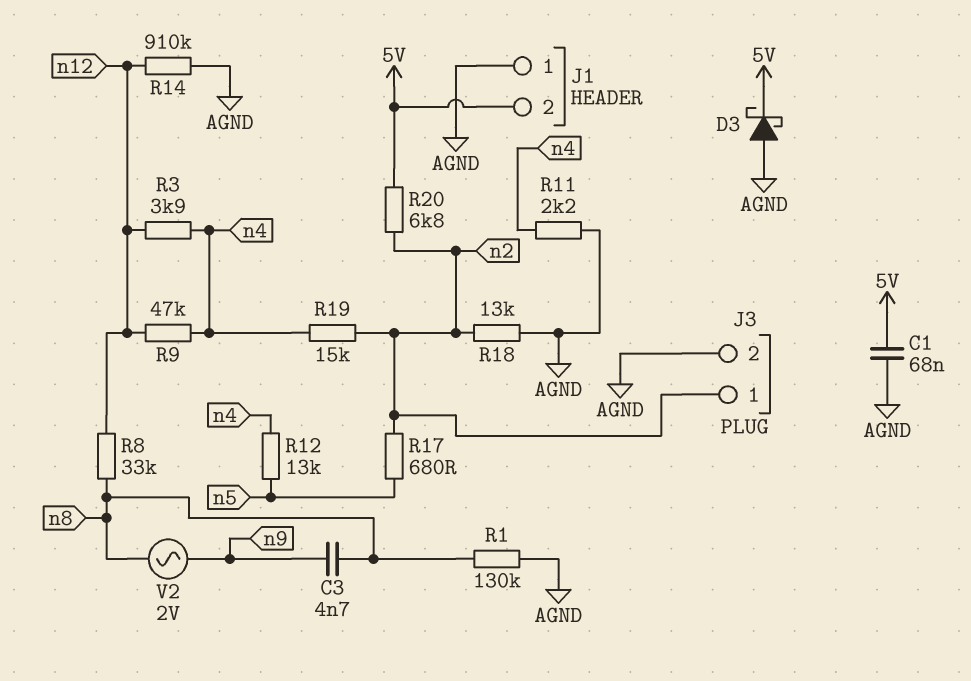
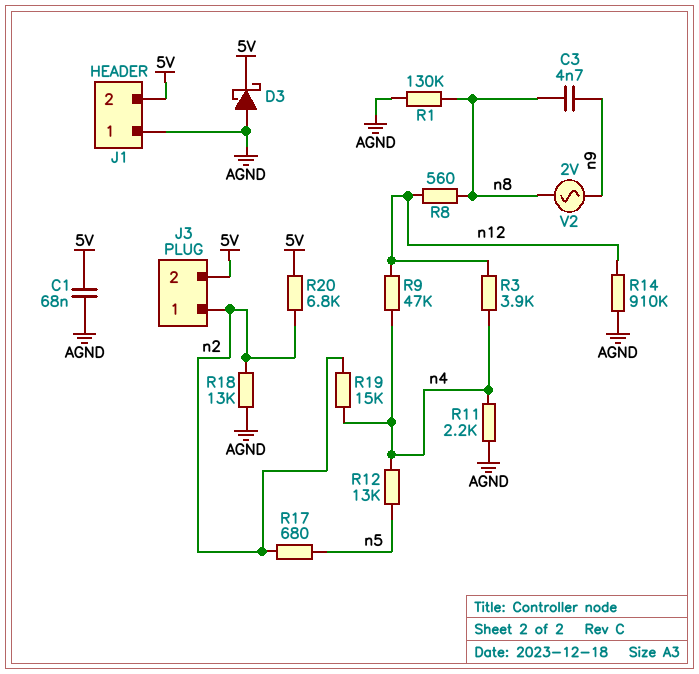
J3 pin 2: AGND -> 5V
R8: 33k (n8, n12) -> 560 (n8, n12)

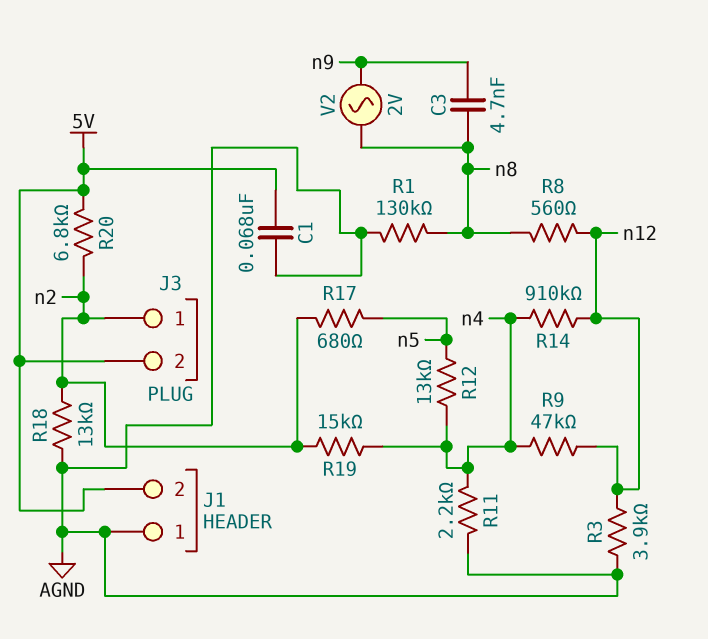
D3: schottky (A AGND, K 5V) -> none
R3: 3.9k (n4, n12) -> 3.9k (AGND, n12)
R14: 910k (AGND, n12) -> 910k (n4, n12)

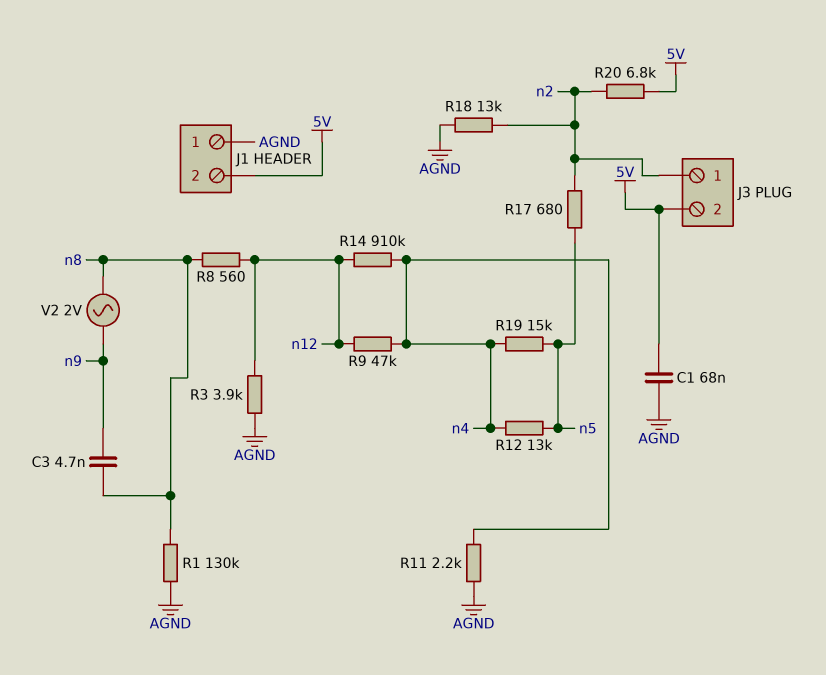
R19: 15k (n2, n4) -> 15k (n4, n5)

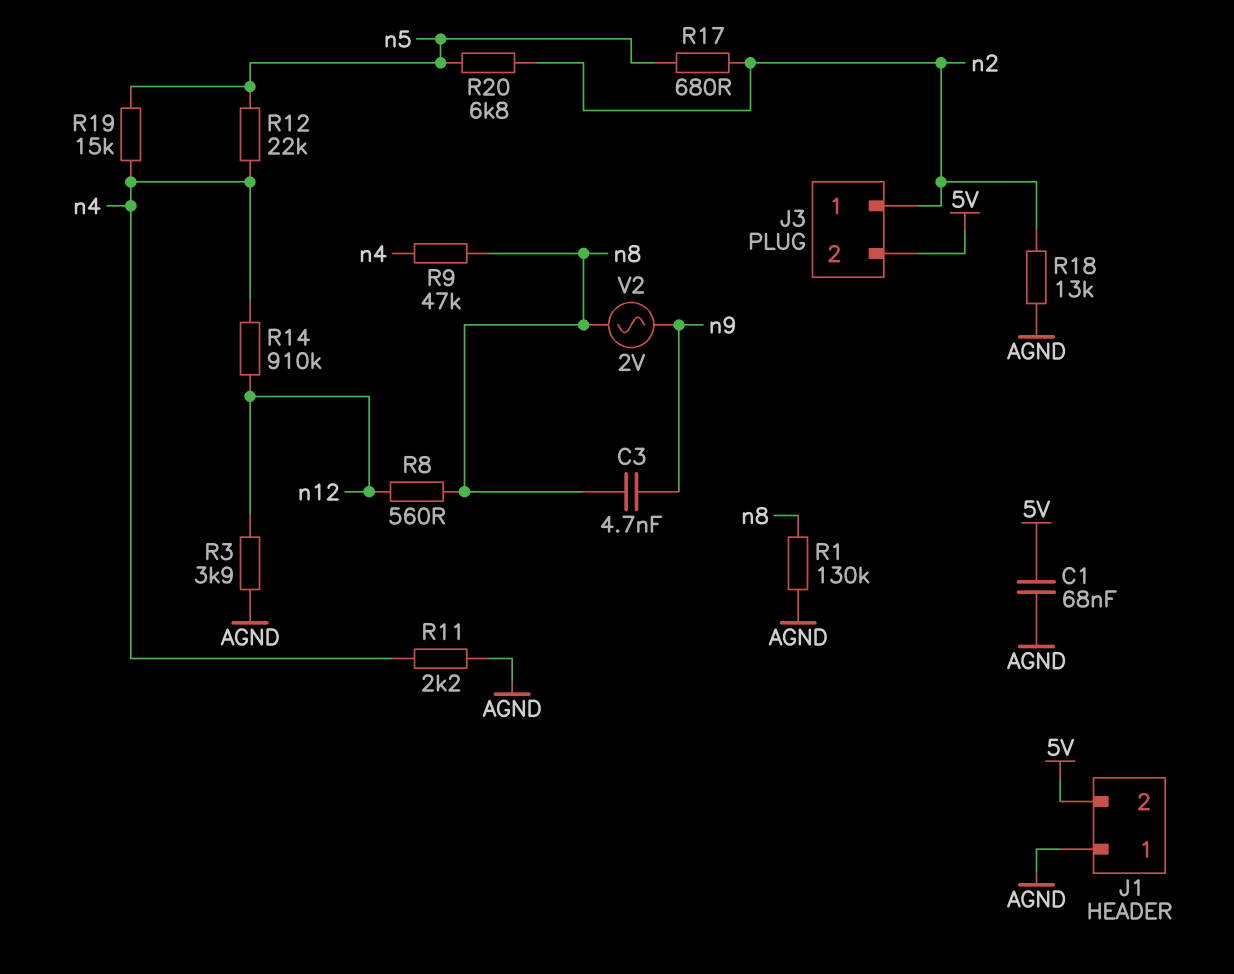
R9: 47k (n4, n12) -> 47k (n4, n8)
R12: 13k (n4, n5) -> 22k (n4, n5)
R20: 6.8k (5V, n2) -> 6.8k (n2, n5)

